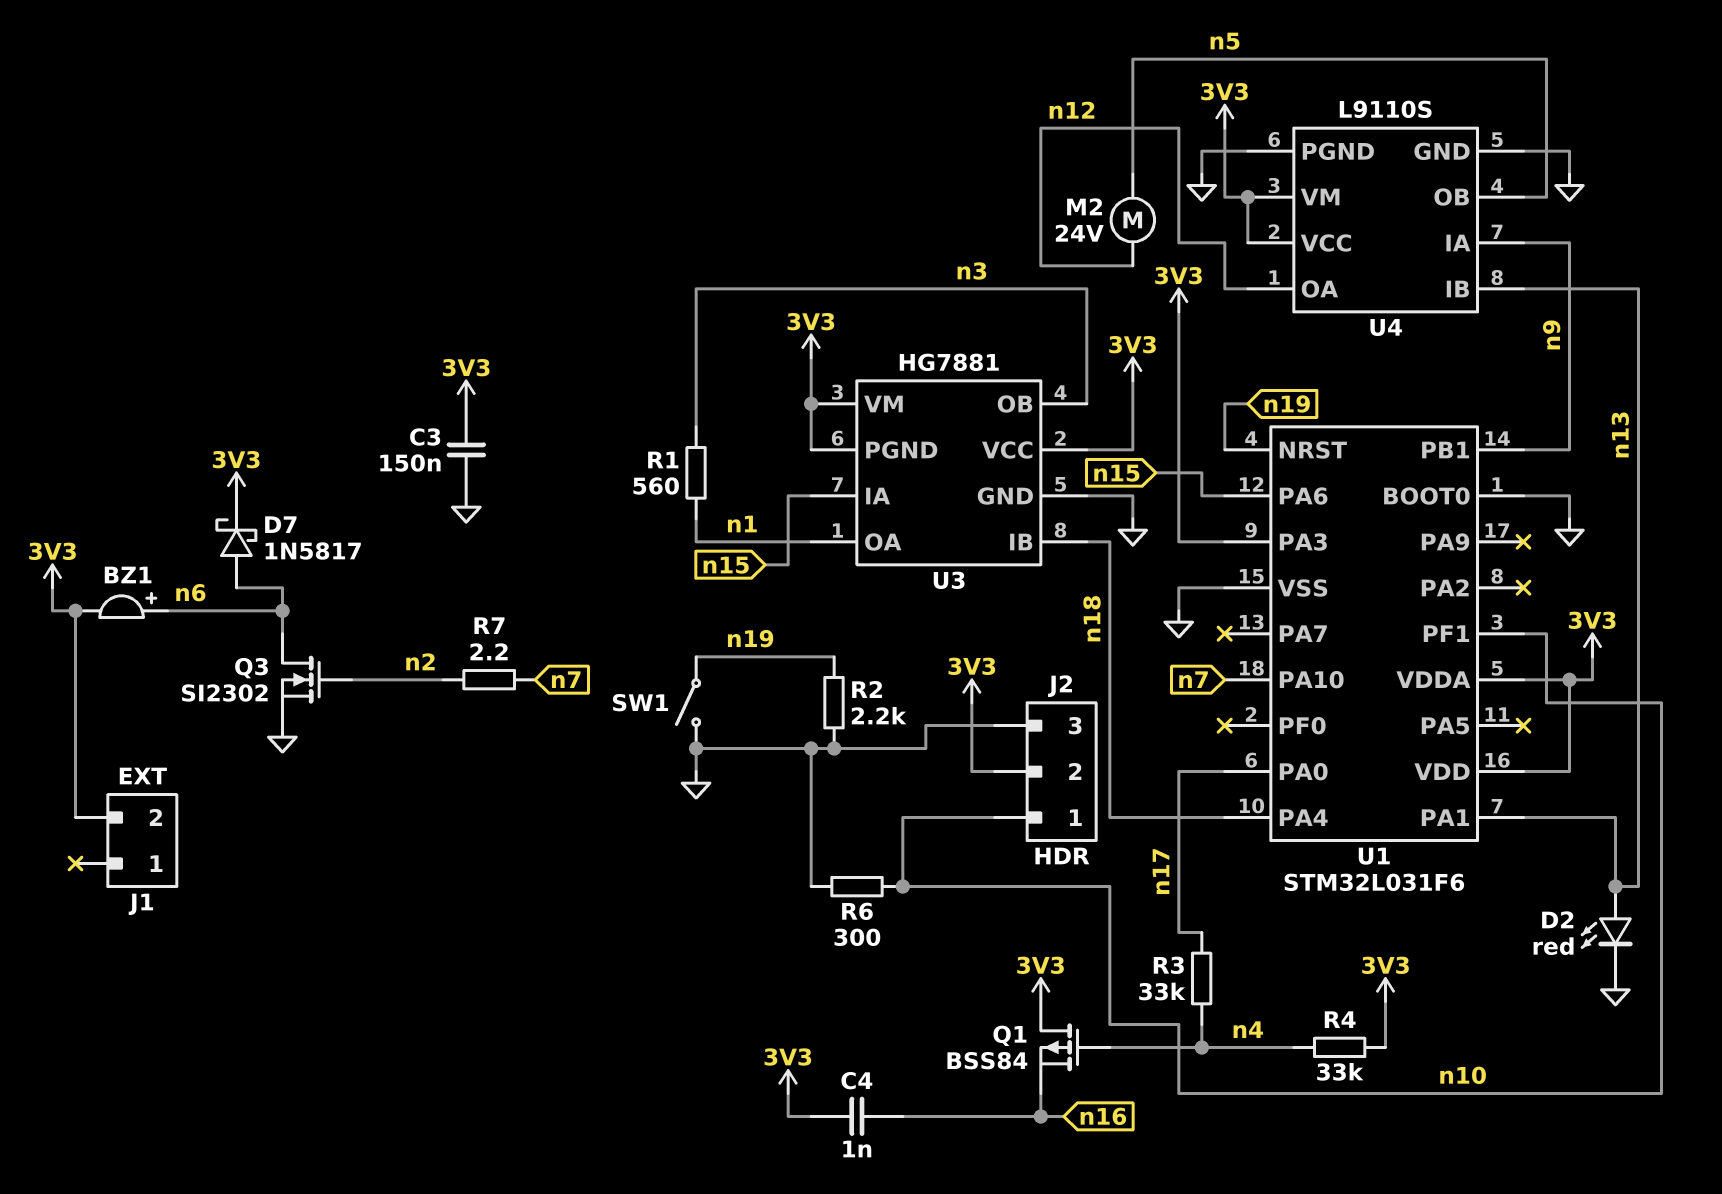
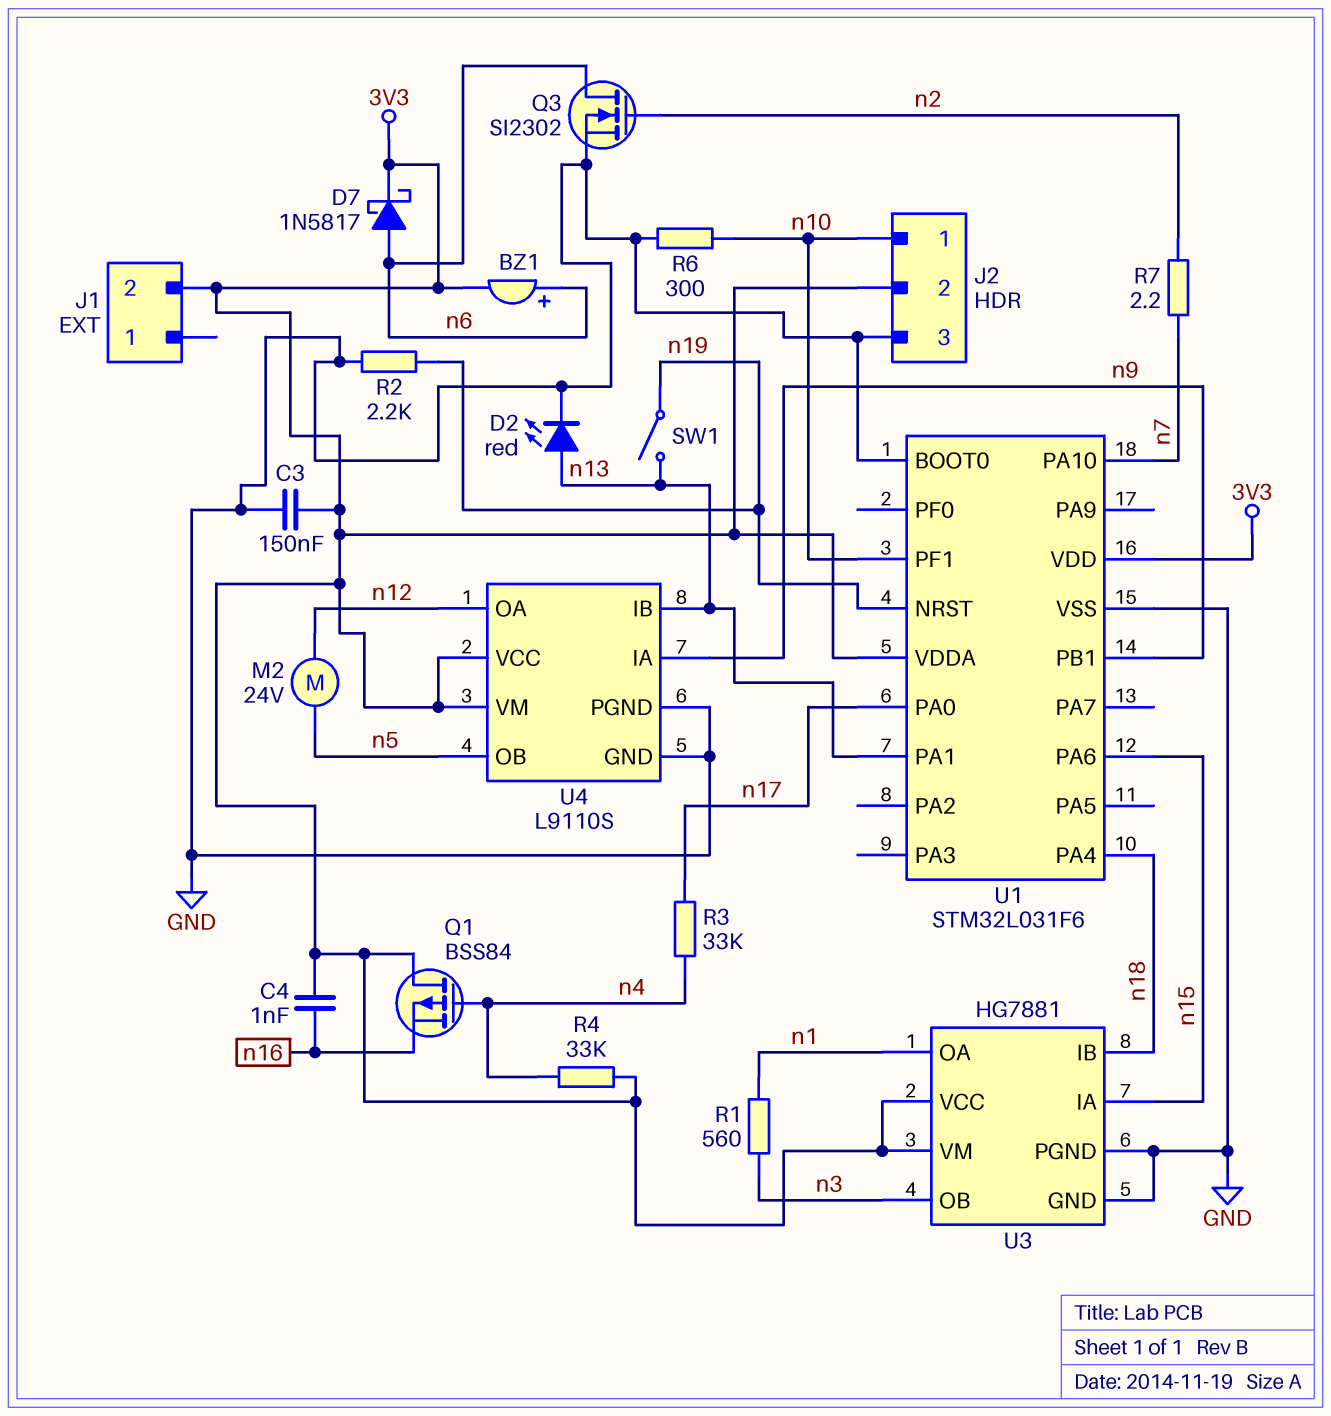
SW1: switch (GND, n19) -> switch (n13, n19)
U1 pin PA3: 3V3 -> none
U3 pin PGND: 3V3 -> GND

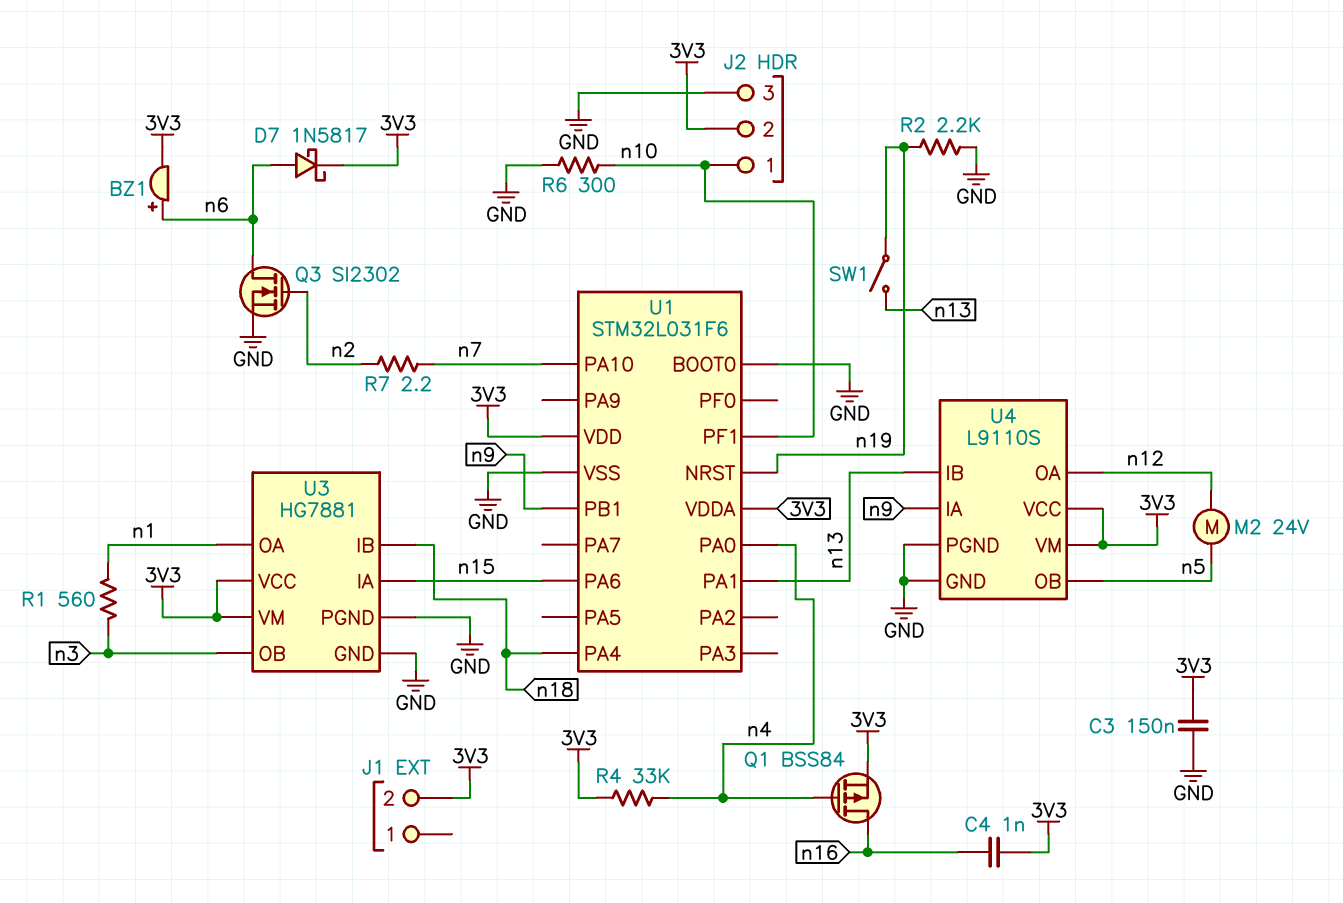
D2: LED red (A n13, K GND) -> none
Q1: PMOS BSS84 (G n4, D 3V3, S n16) -> PMOS BSS84 (G n4, D n16, S 3V3)
R3: 33k (n4, n17) -> none
U1 pin PA0: n17 -> n4

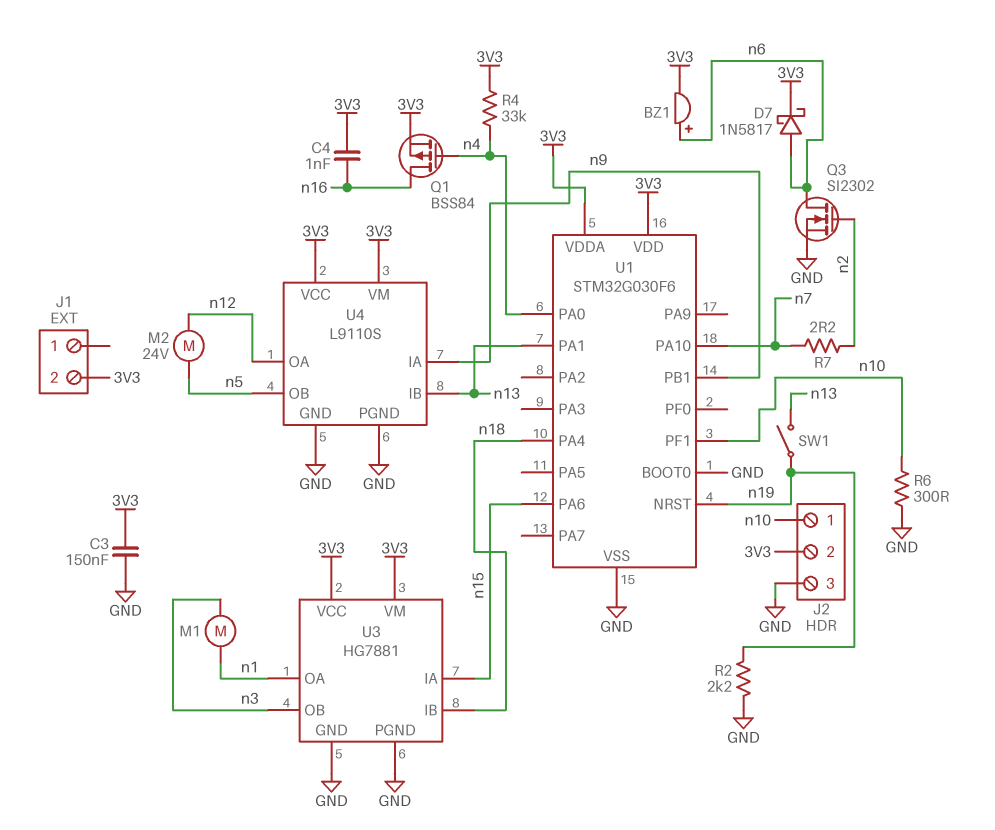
M1: none -> motor (n1, n3)
R1: 560 (n1, n3) -> none
U1: STM32L031F6 -> STM32G030F6

